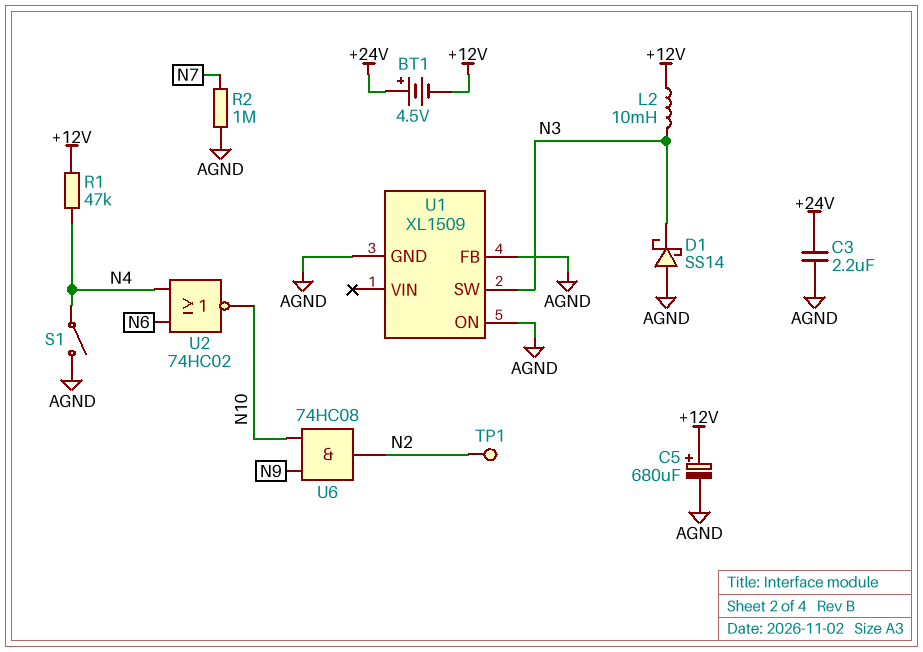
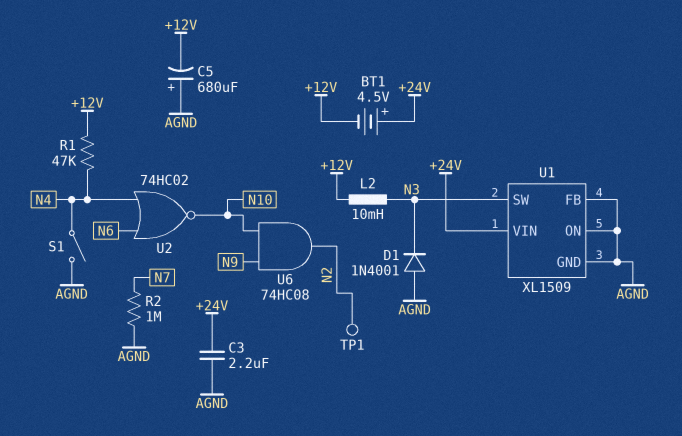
C5: 680uF (plus +12V, minus AGND) -> 680uF (plus AGND, minus +12V)
D1: schottky SS14 (A AGND, K N3) -> diode 1N4001 (A AGND, K N3)
U1 pin VIN: none -> +24V

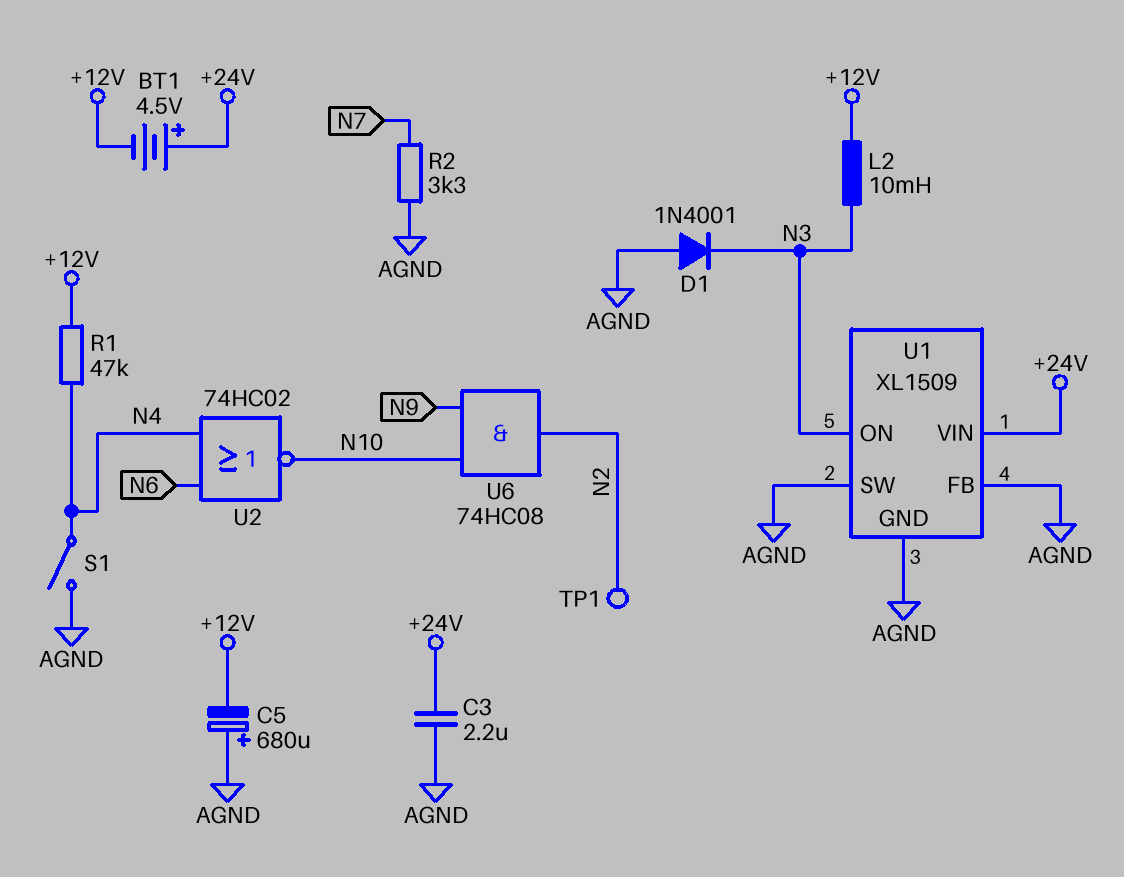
R2: 1M (AGND, N7) -> 3.3k (AGND, N7)
U1 pin ON: AGND -> N3
U1 pin SW: N3 -> AGND

